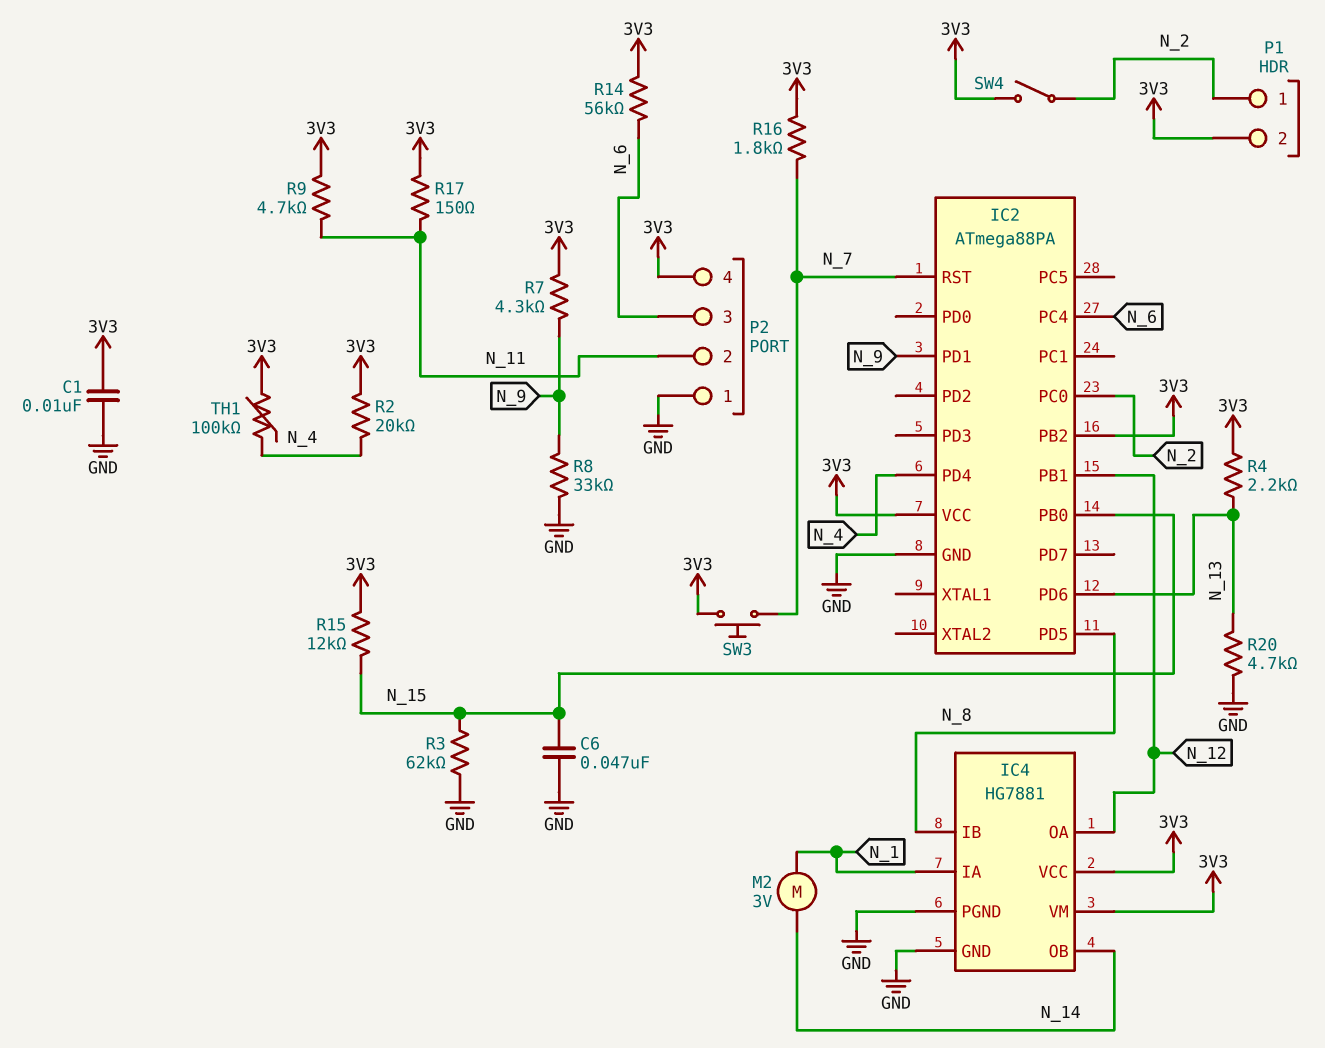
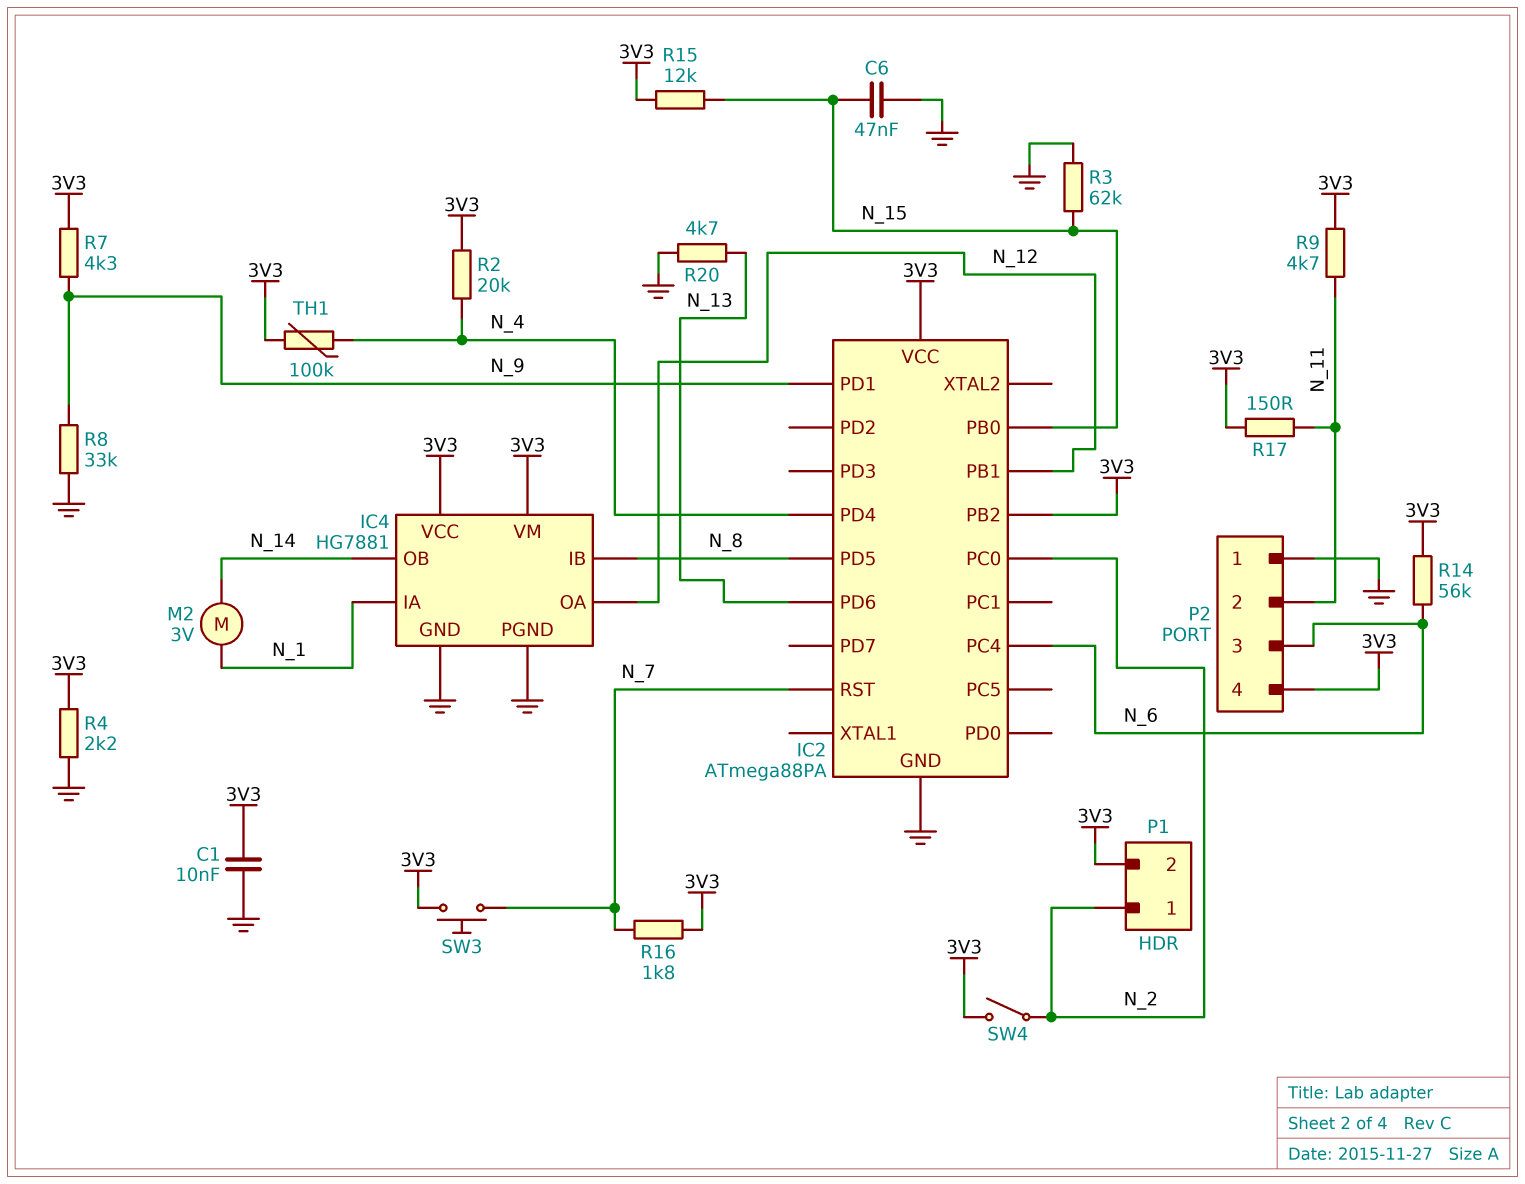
R4: 2.2k (3V3, N_13) -> 2.2k (3V3, GND)

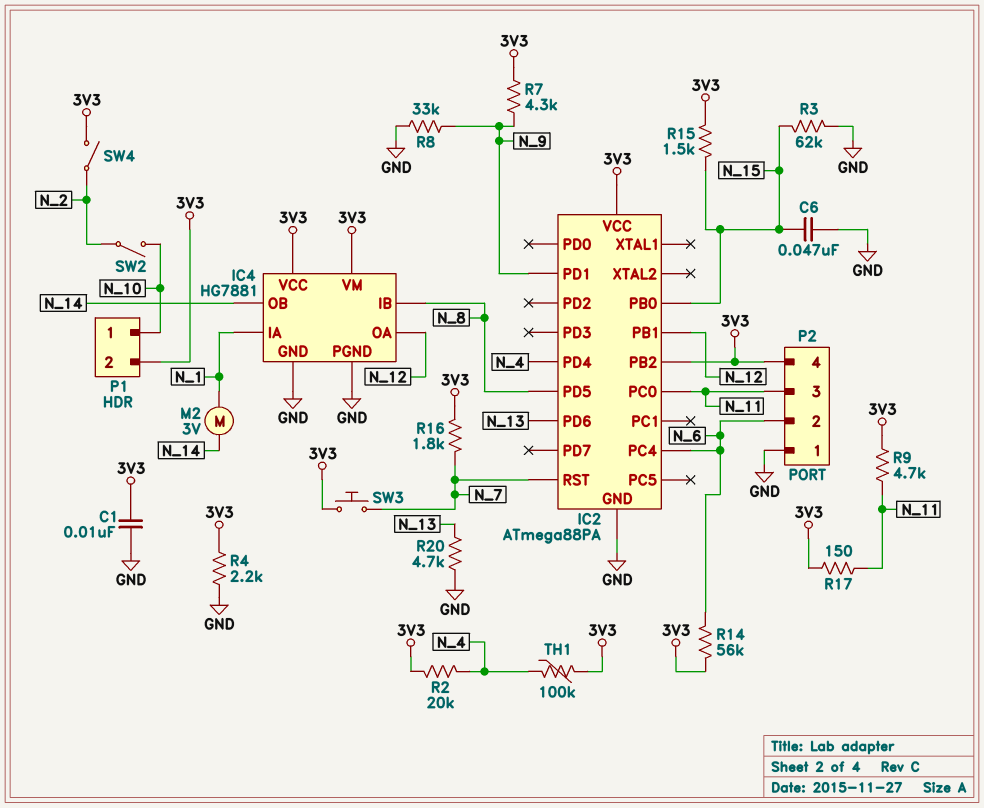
IC2 pin PC0: N_2 -> N_11
P1 pin 1: N_2 -> N_10
P2 pin 2: N_11 -> N_6
P2 pin 3: N_6 -> N_11
R15: 12k (3V3, N_15) -> 1.5k (3V3, N_15)
SW2: none -> switch (N_2, N_10)

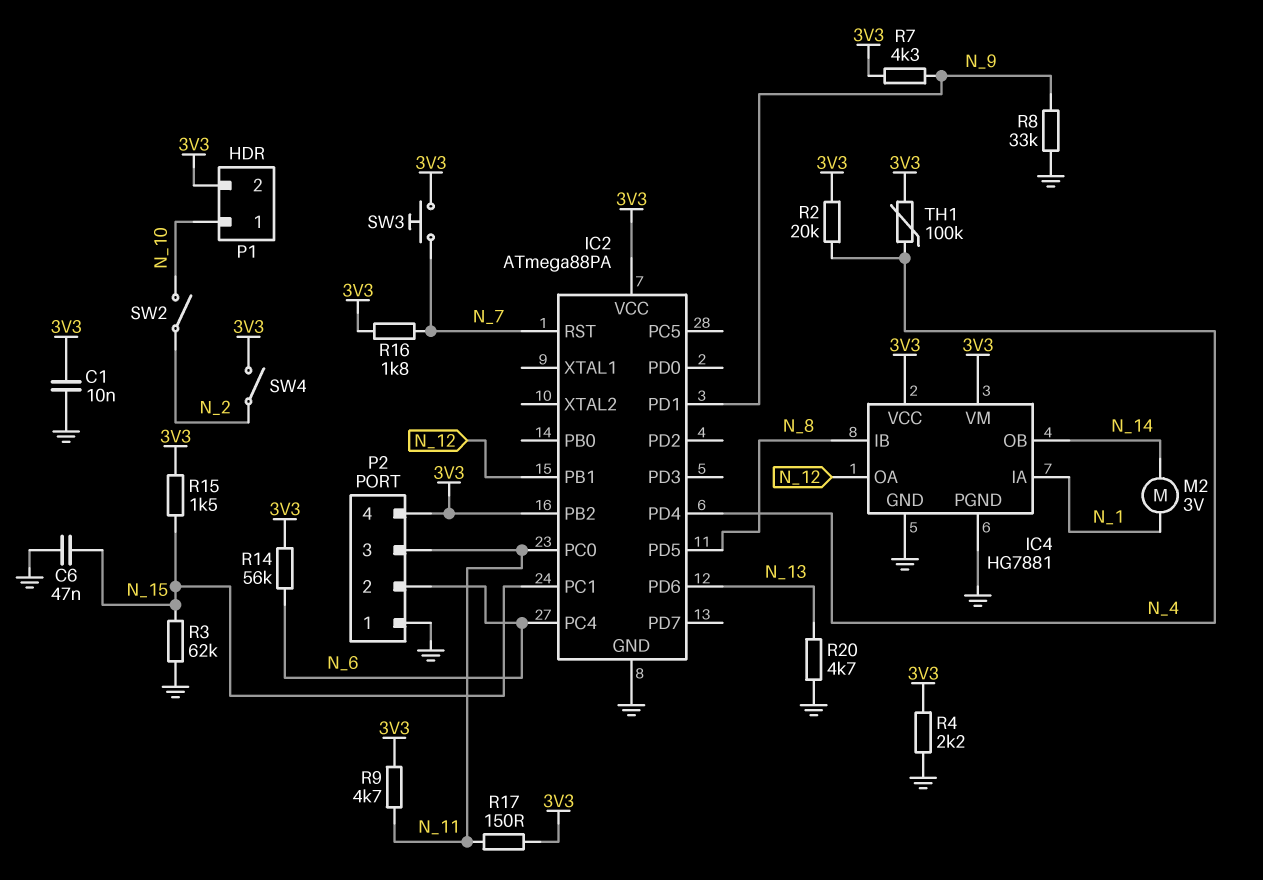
IC2 pin PB0: N_15 -> none
IC2 pin PC1: none -> N_15

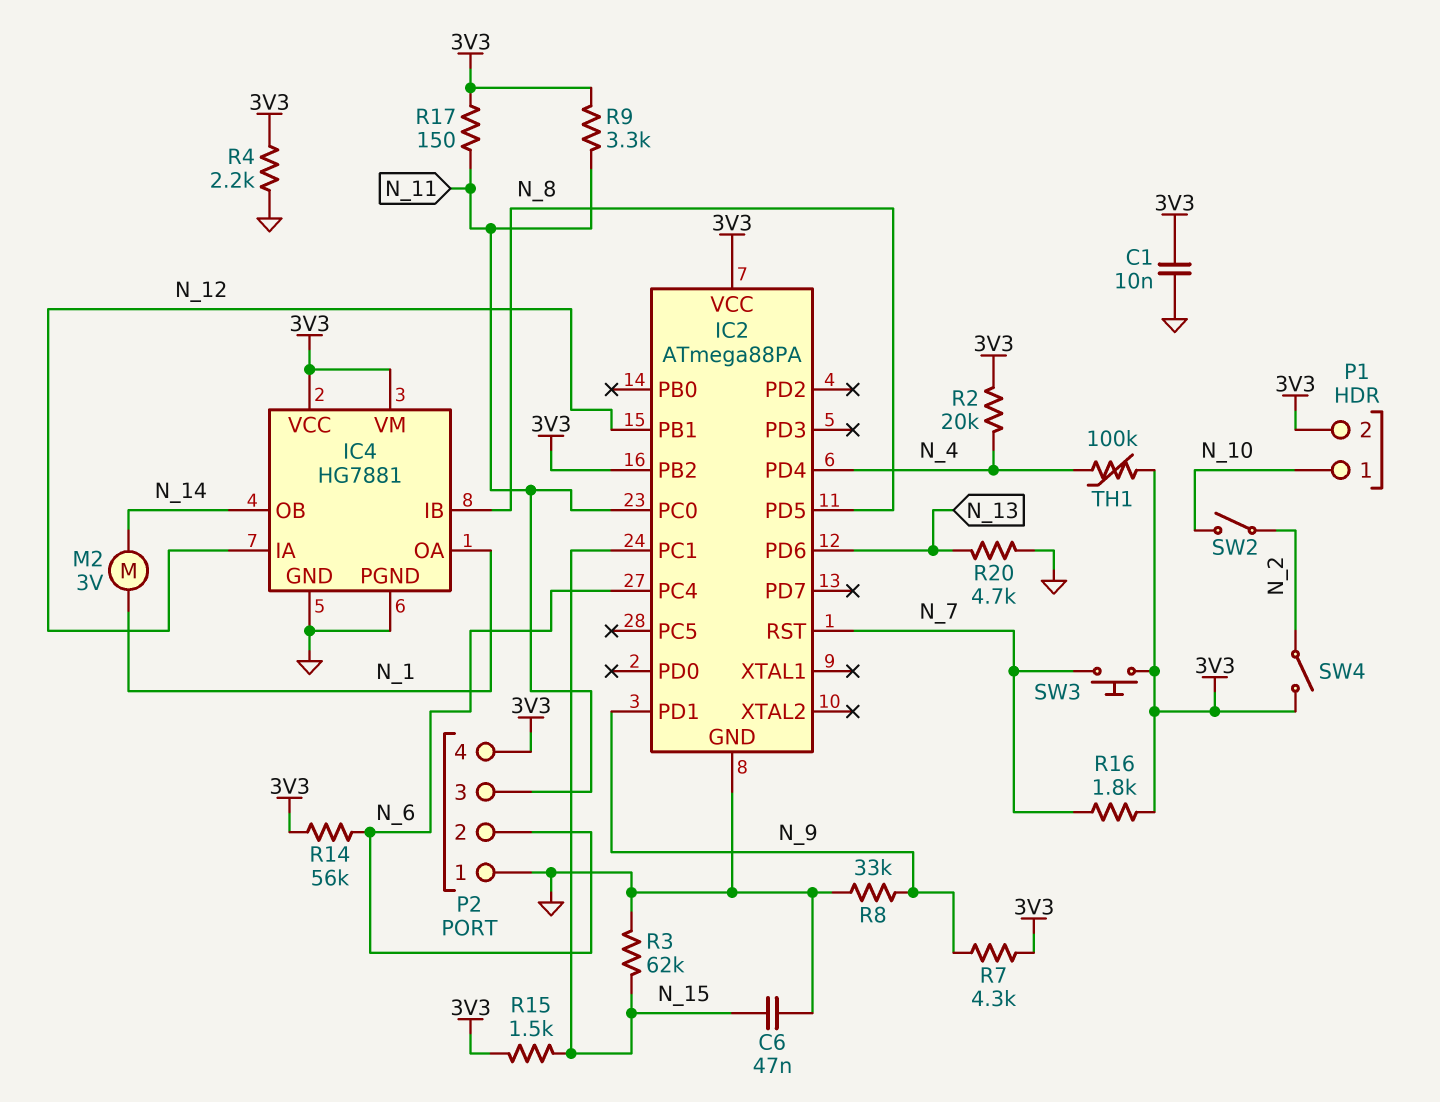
IC4 pin IA: N_1 -> N_12
IC4 pin OA: N_12 -> N_1
R9: 4.7k (3V3, N_11) -> 3.3k (3V3, N_11)

